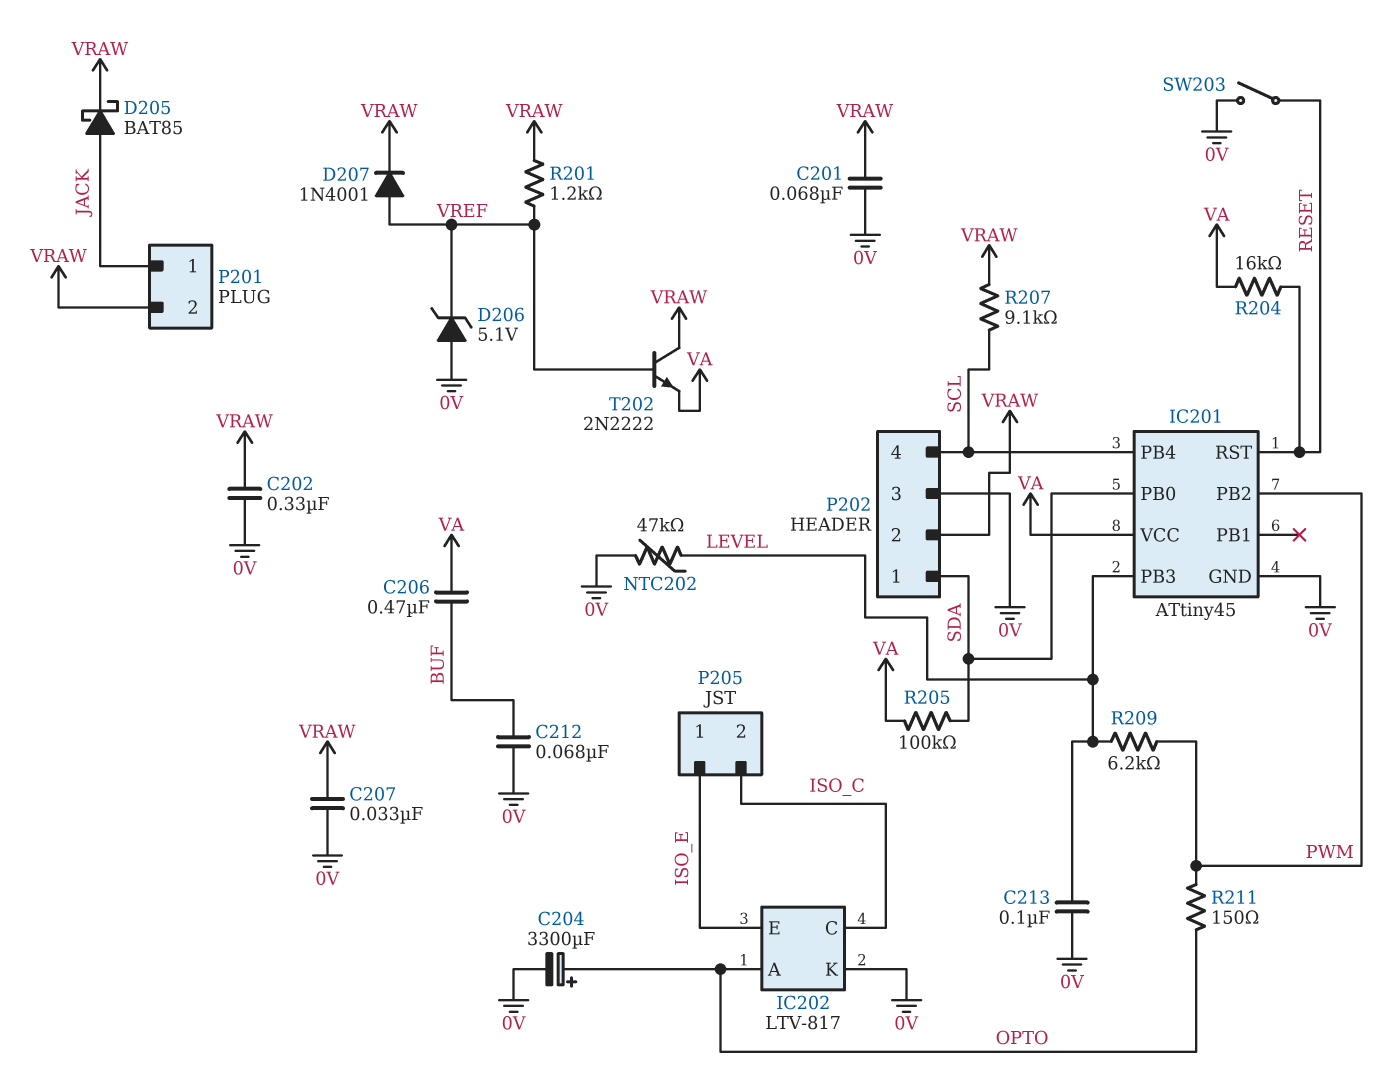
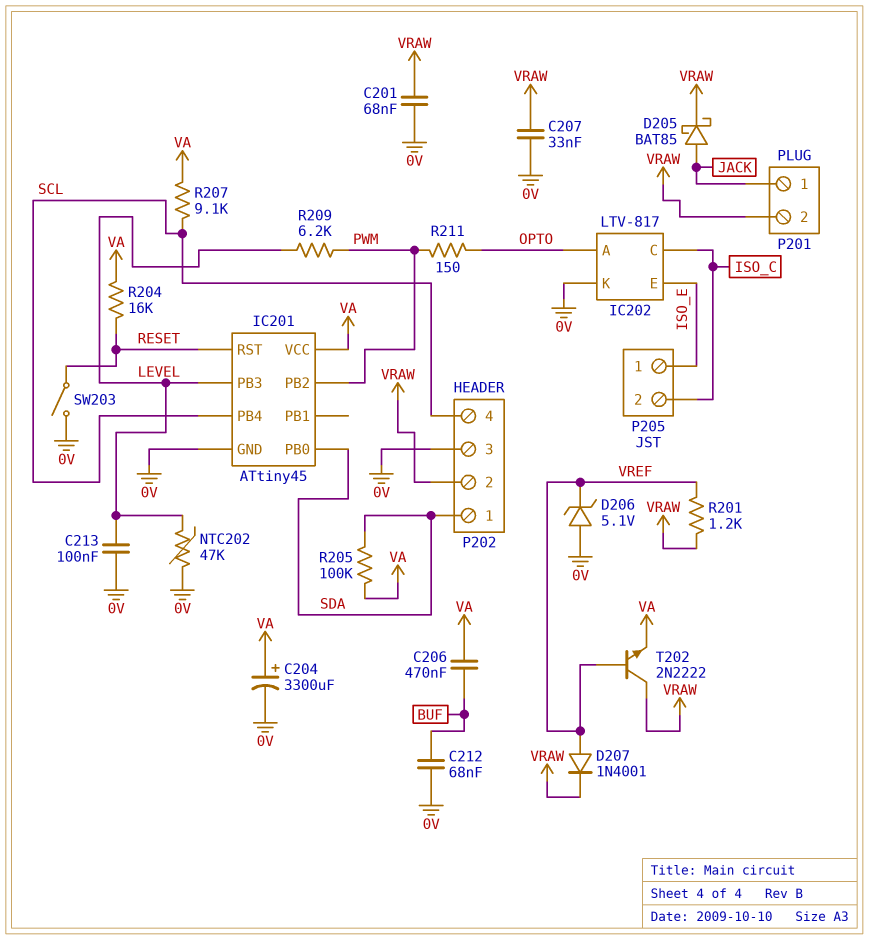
C202: 330nF (0V, VRAW) -> none
C204: 3300uF (plus OPTO, minus 0V) -> 3300uF (plus VA, minus 0V)
R207: 9.1k (SCL, VRAW) -> 9.1k (SCL, VA)

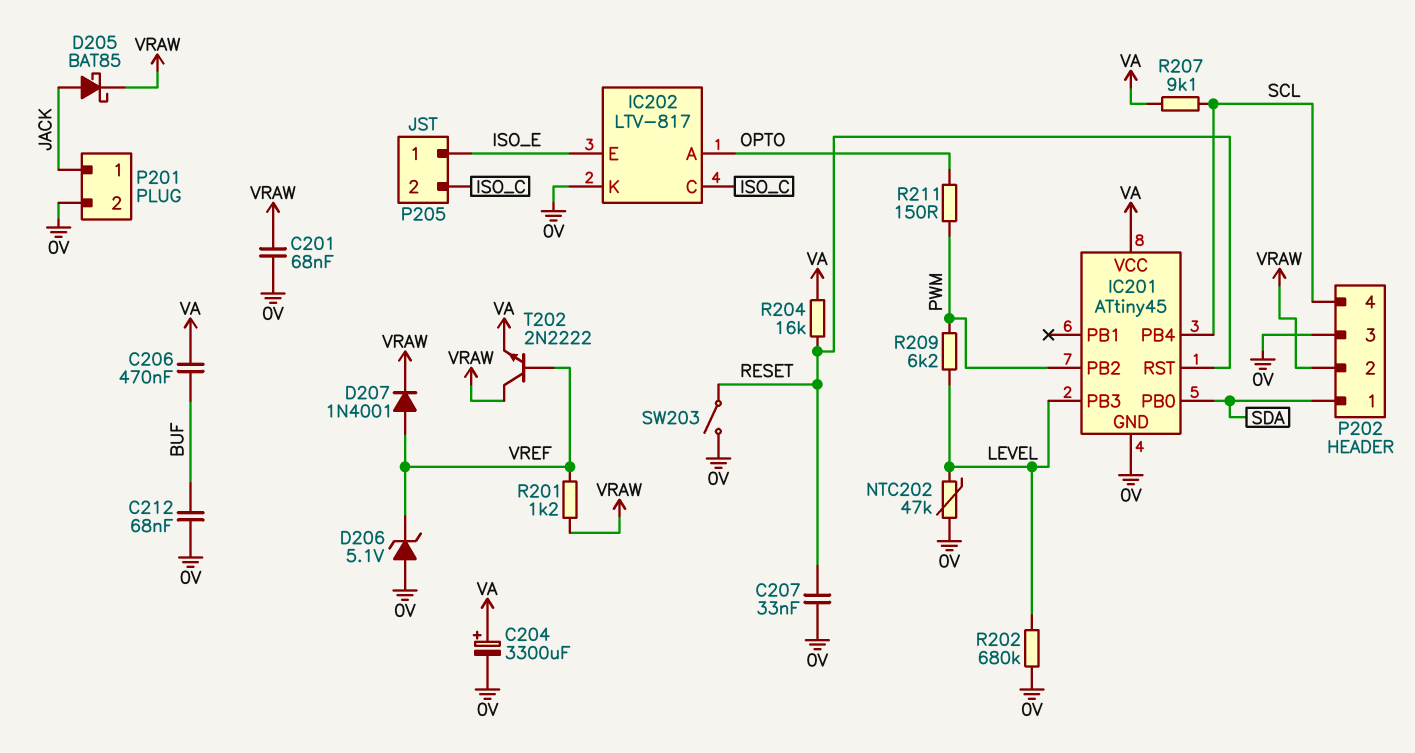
C207: 33nF (0V, VRAW) -> 33nF (0V, RESET)
C213: 100nF (0V, LEVEL) -> none
P201 pin 2: VRAW -> 0V
R202: none -> 680k (0V, LEVEL)
R205: 100k (SDA, VA) -> none

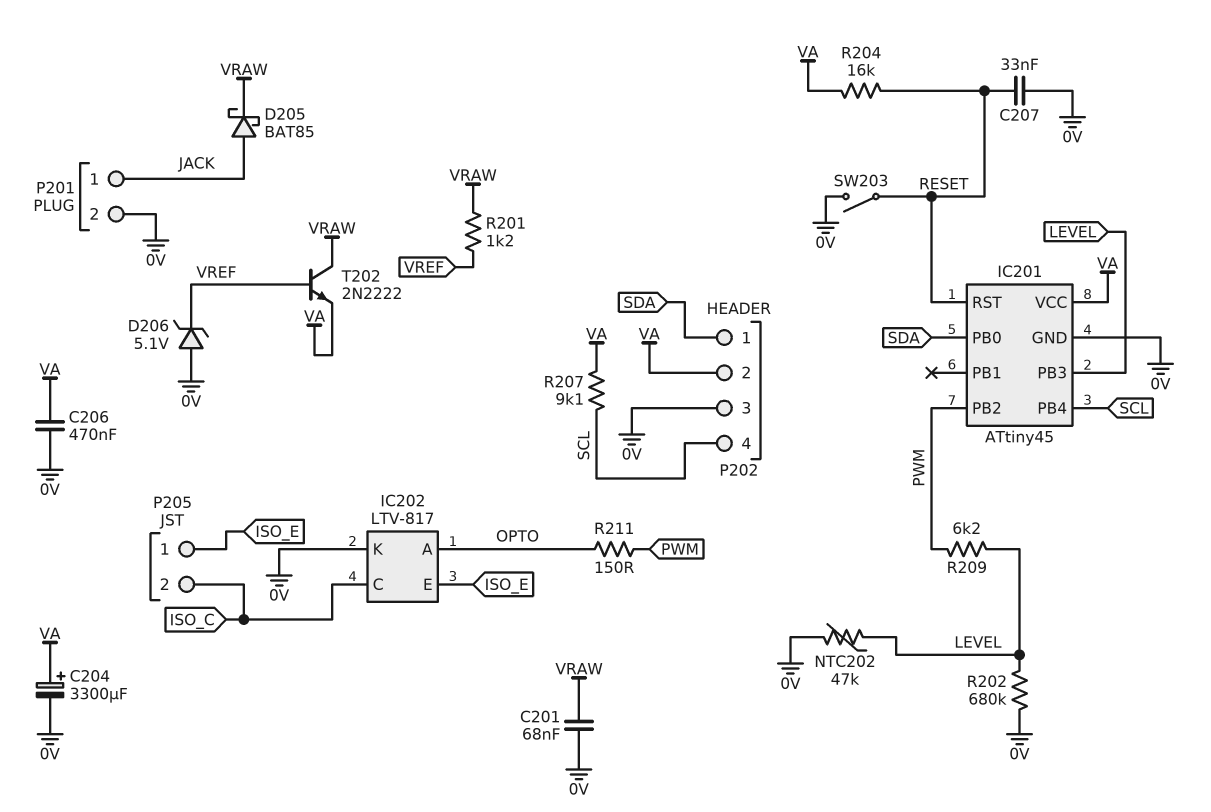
C206: 470nF (BUF, VA) -> 470nF (0V, VA)
C212: 68nF (0V, BUF) -> none
D207: diode 1N4001 (A VREF, K VRAW) -> none
P202 pin 2: VRAW -> VA

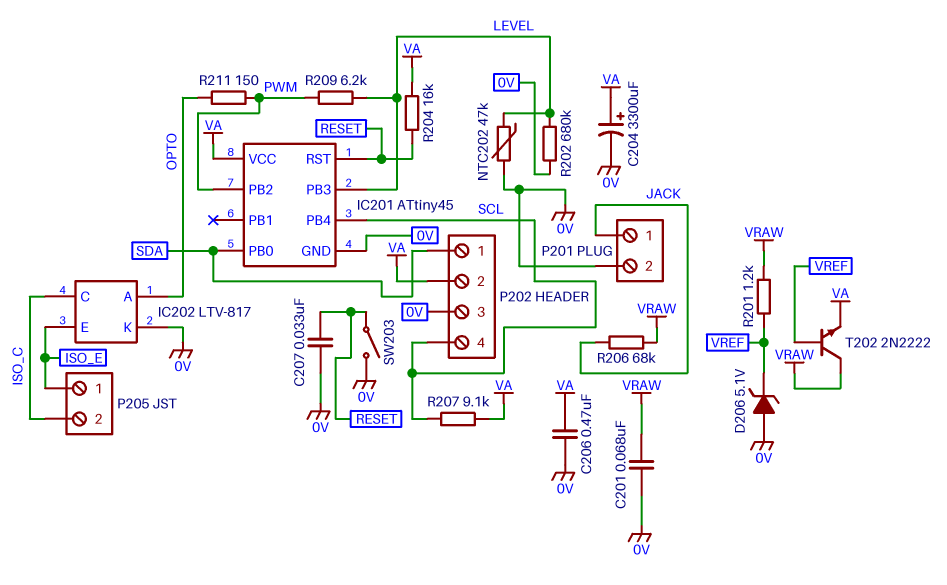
D205: schottky BAT85 (A JACK, K VRAW) -> none
R206: none -> 68k (JACK, VRAW)

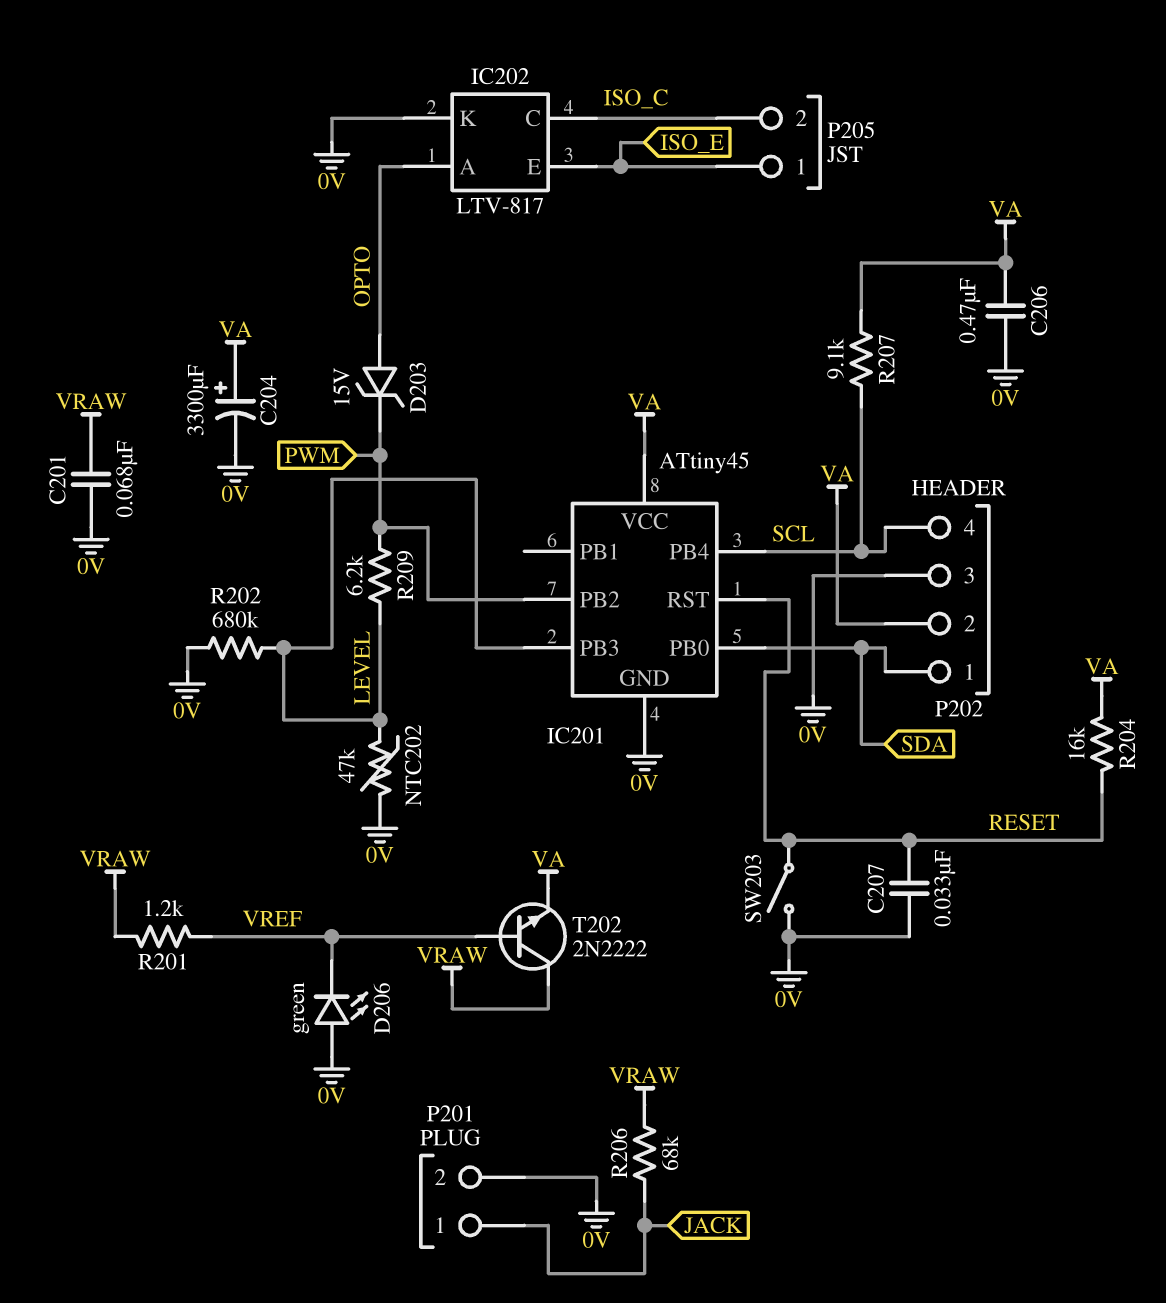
D203: none -> zener 15V (A OPTO, K PWM)
D206: zener 5.1V (A 0V, K VREF) -> LED green (A 0V, K VREF)
R211: 150 (OPTO, PWM) -> none

